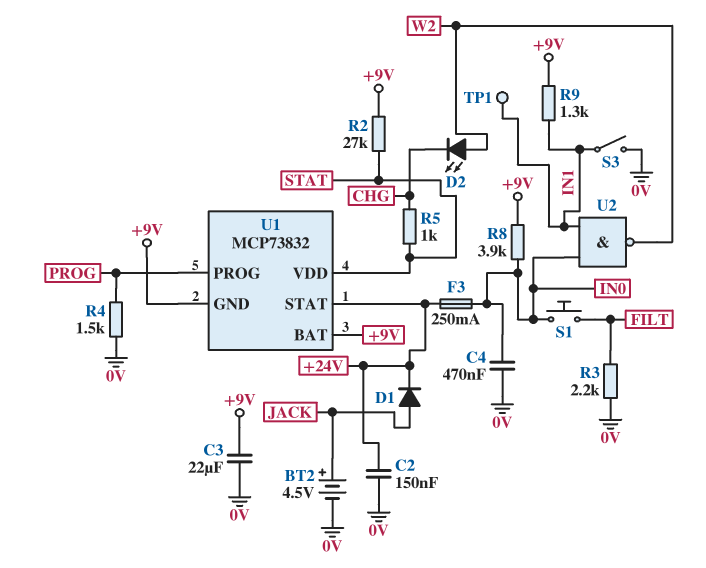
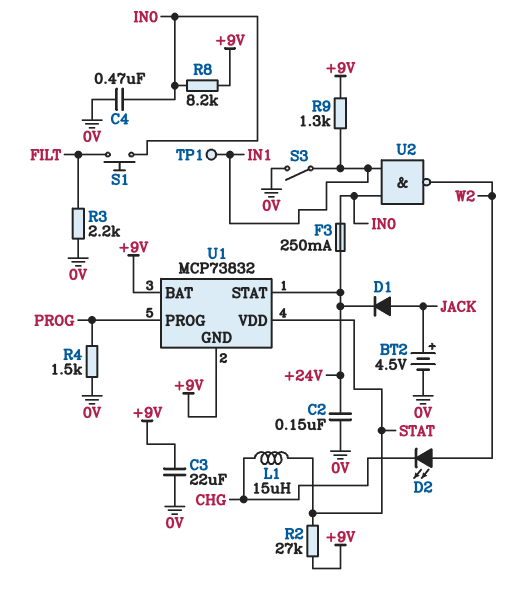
L1: none -> 15uH (CHG, STAT)
R5: 1k (CHG, STAT) -> none
R8: 3.9k (+9V, IN0) -> 8.2k (+9V, IN0)

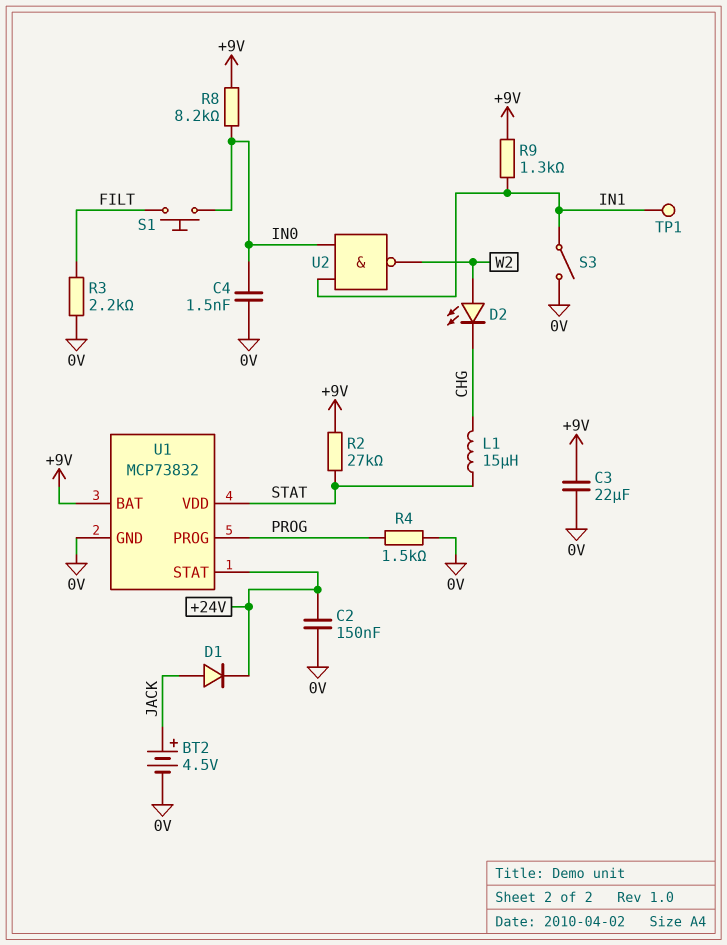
C4: 470nF (0V, IN0) -> 1.5nF (0V, IN0)
F3: 250mA (+24V, IN0) -> none
U1 pin GND: +9V -> 0V

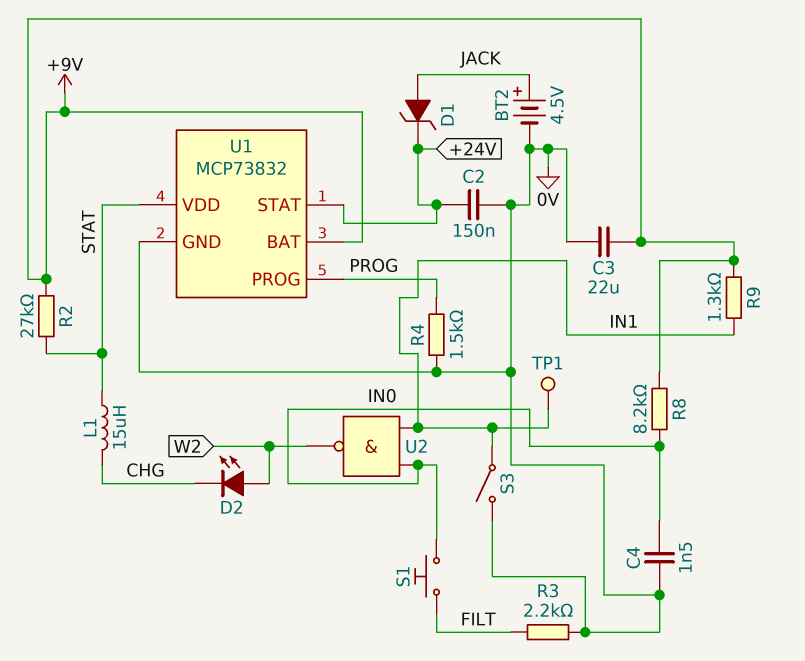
D1: diode (A JACK, K +24V) -> zener (A JACK, K +24V)

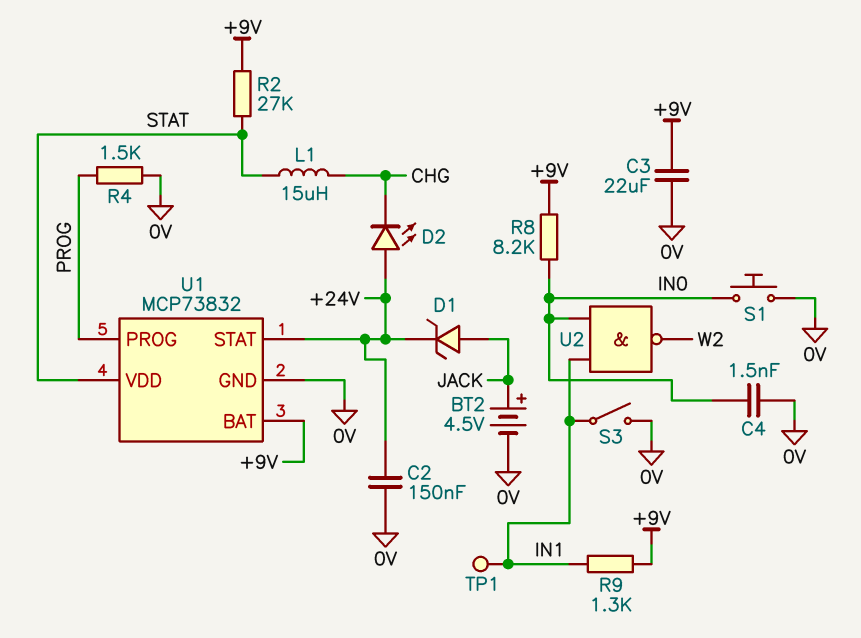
D2: LED (A W2, K CHG) -> LED (A +24V, K CHG)
R3: 2.2k (0V, FILT) -> none
S1: button (FILT, IN0) -> button (0V, IN0)

